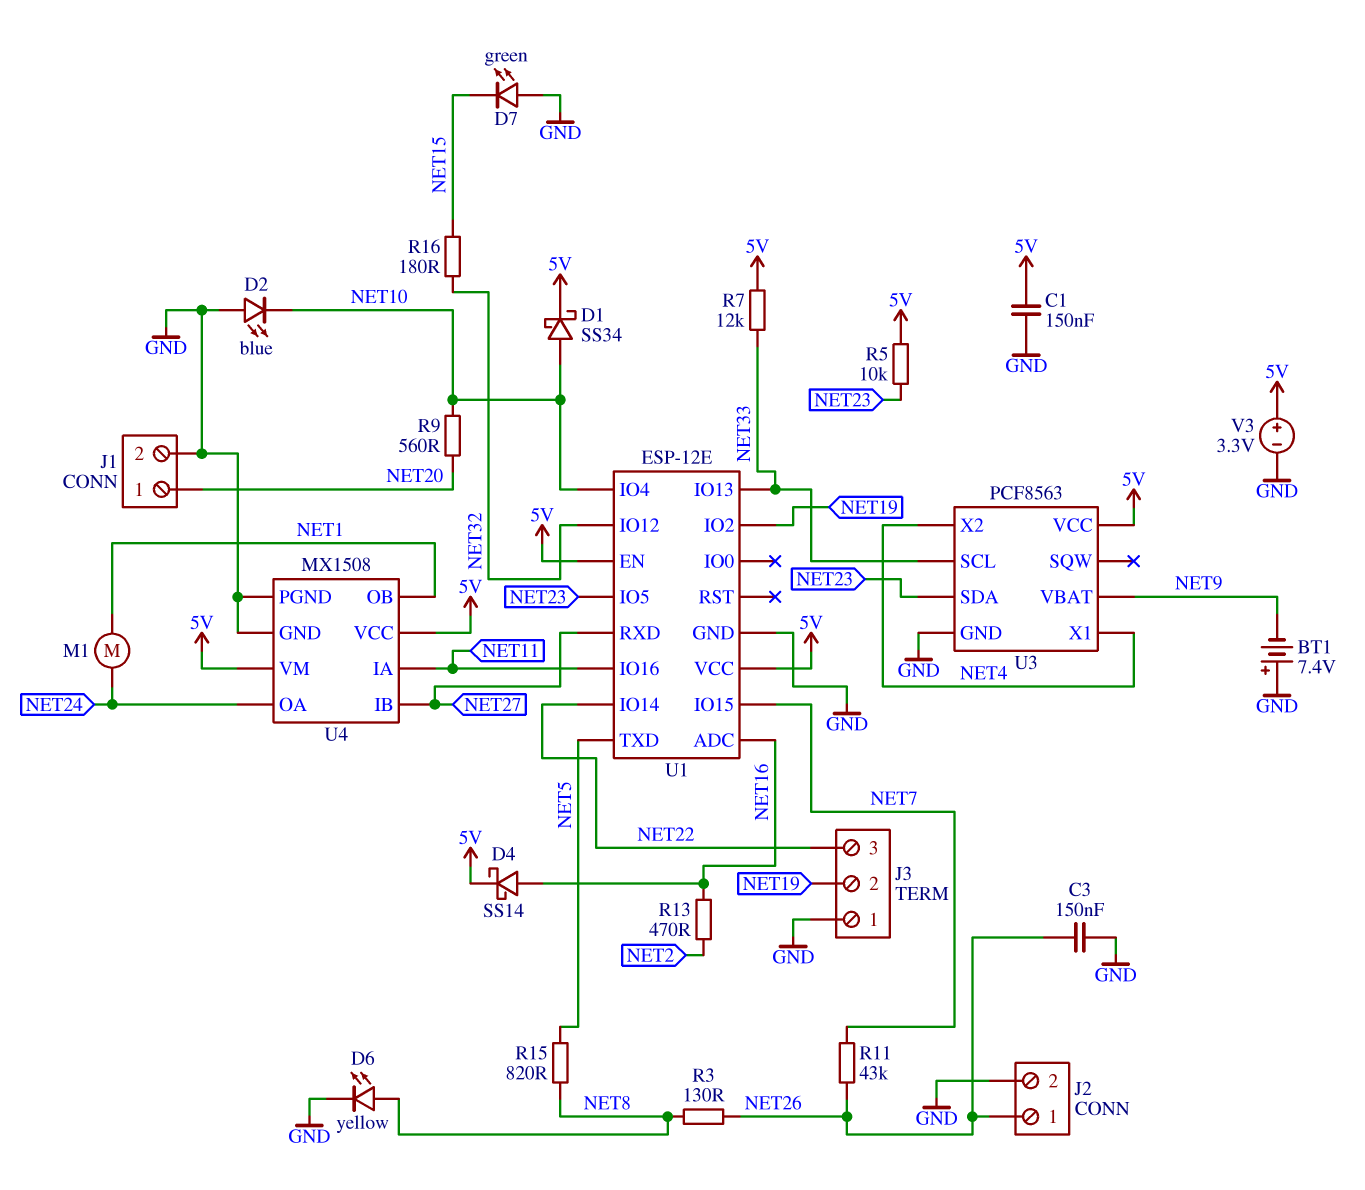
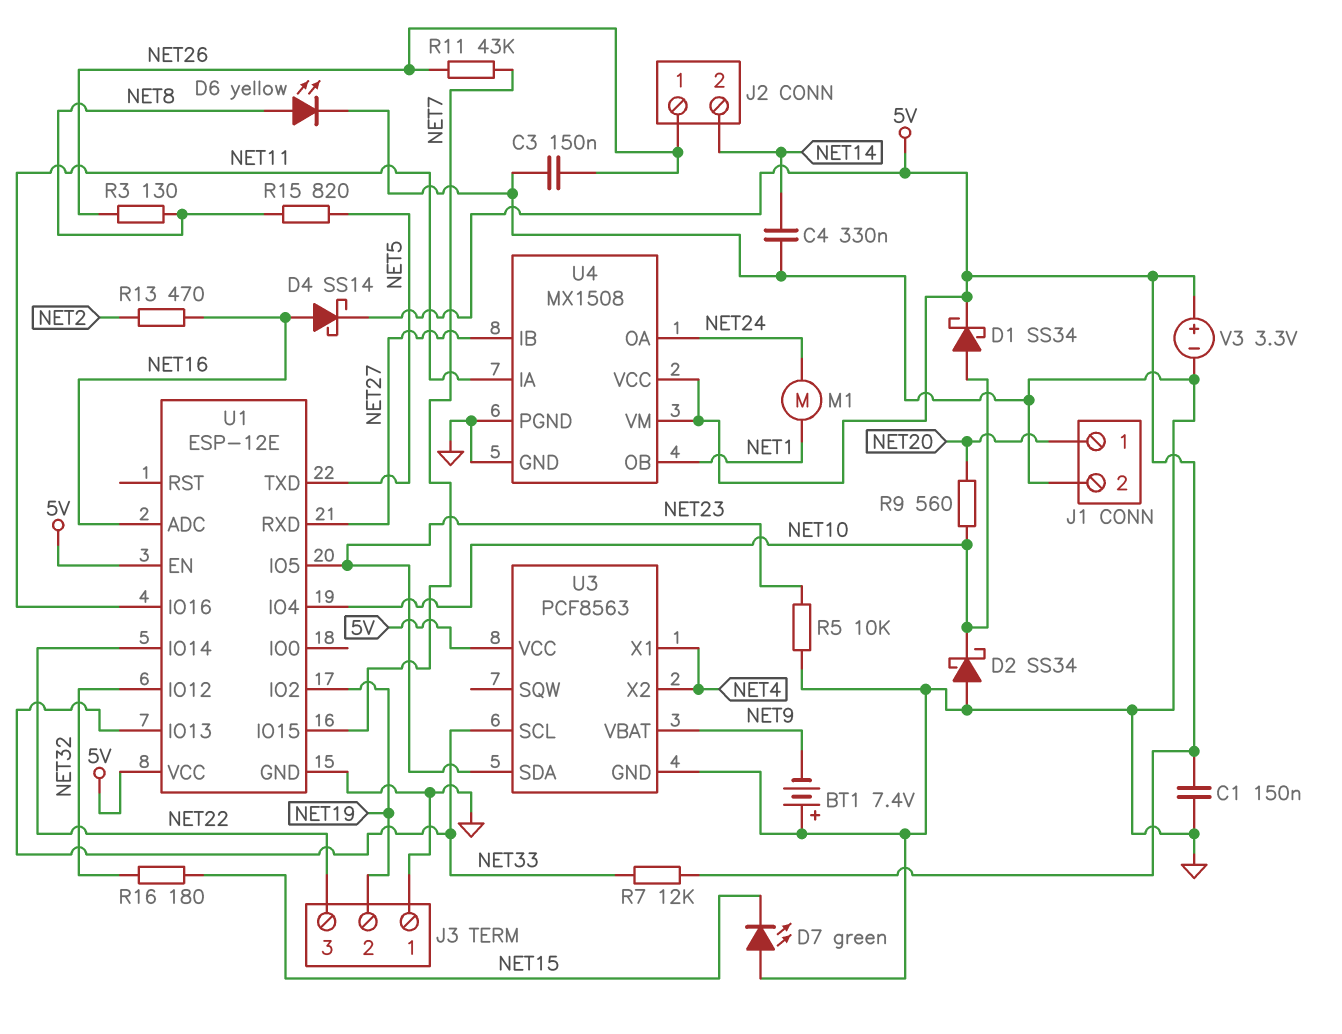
C4: none -> 330nF (GND, NET14)
D2: LED blue (A GND, K NET10) -> schottky SS34 (A GND, K NET10)
J2 pin 2: GND -> NET14
R5: 10k (5V, NET23) -> 10k (GND, NET23)

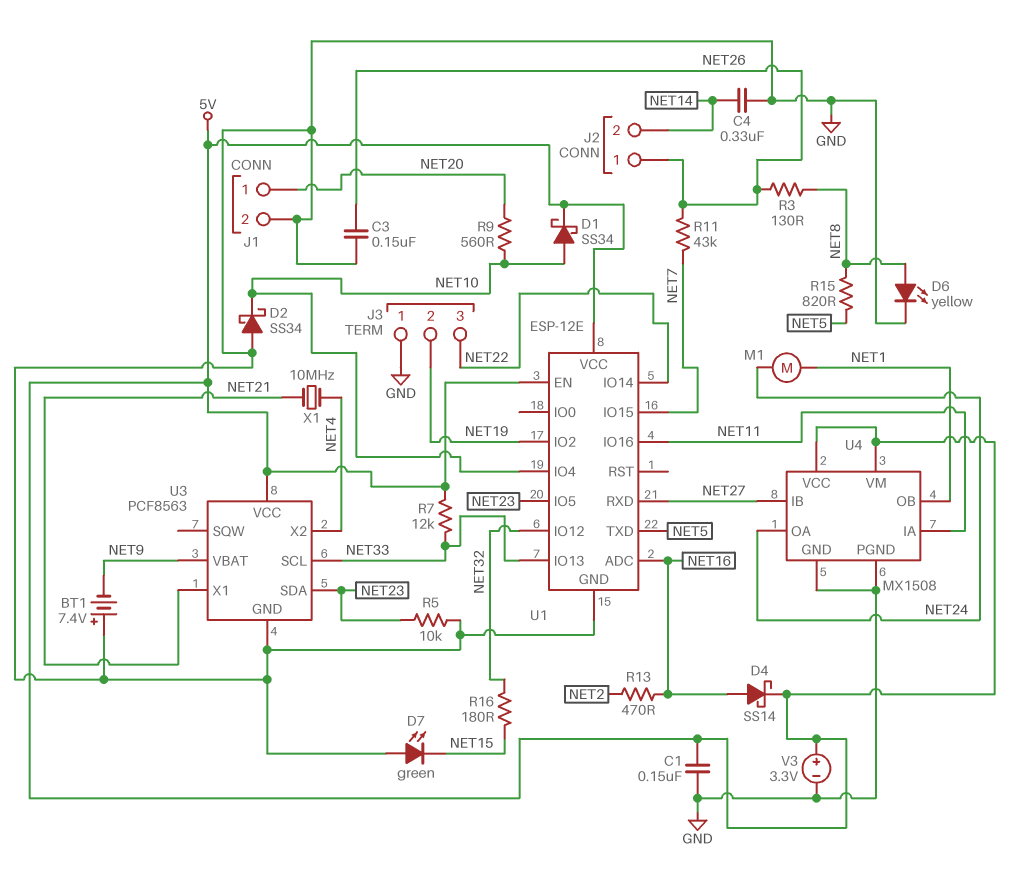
U3 pin X1: NET4 -> NET21
X1: none -> 10MHz (NET4, NET21)

